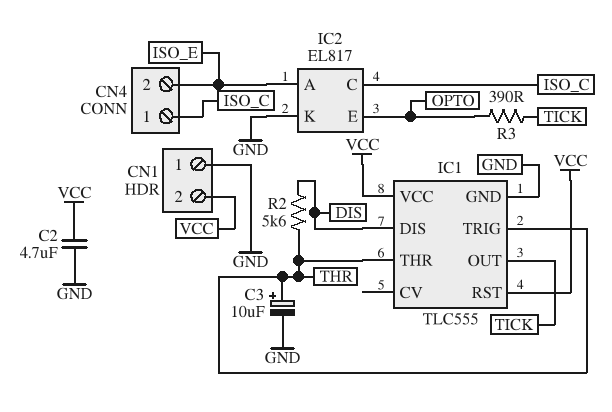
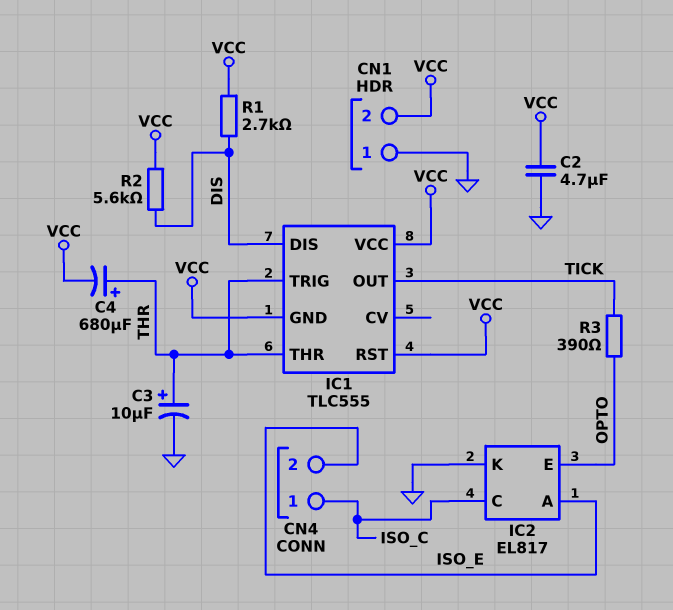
C4: none -> 680uF (plus THR, minus VCC)
IC1 pin GND: GND -> VCC
R1: none -> 2.7k (DIS, VCC)
R2: 5.6k (DIS, THR) -> 5.6k (DIS, VCC)

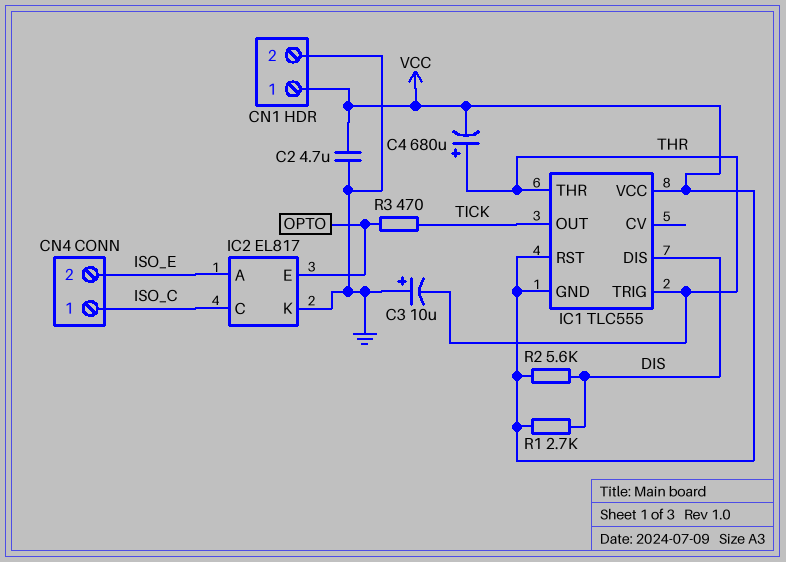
C3: 10uF (plus THR, minus GND) -> 10uF (plus GND, minus THR)
CN1 pin 1: GND -> VCC
CN1 pin 2: VCC -> GND
R3: 390 (OPTO, TICK) -> 470 (OPTO, TICK)

